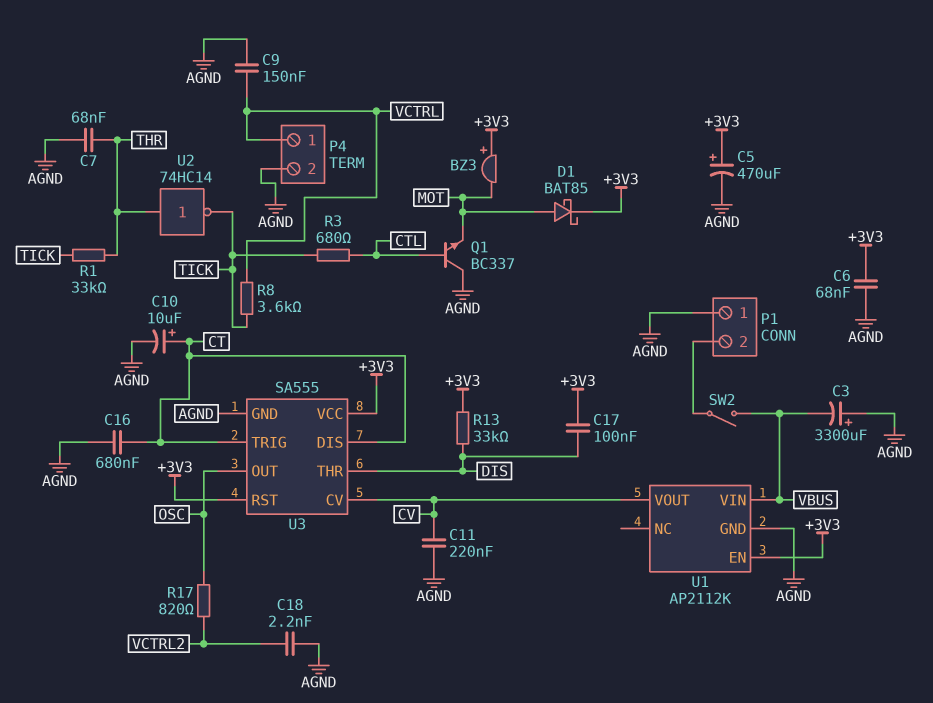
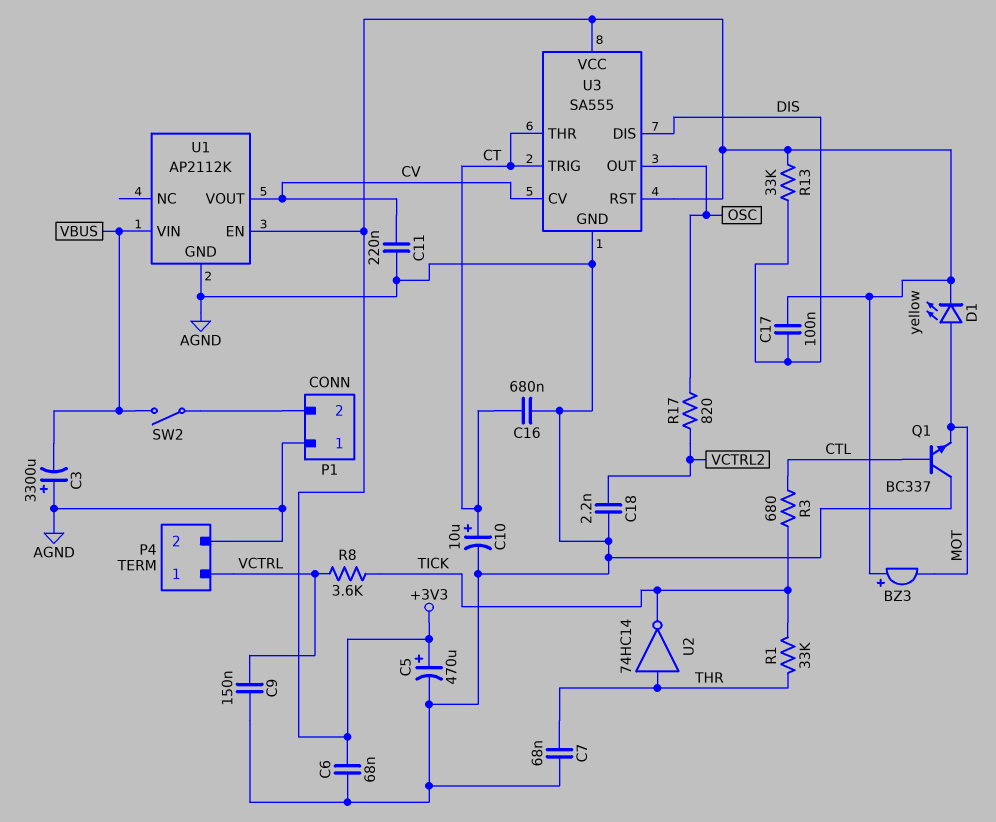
D1: schottky BAT85 (A MOT, K +3V3) -> LED yellow (A MOT, K +3V3)
U3 pin DIS: CT -> DIS
U3 pin THR: DIS -> CT

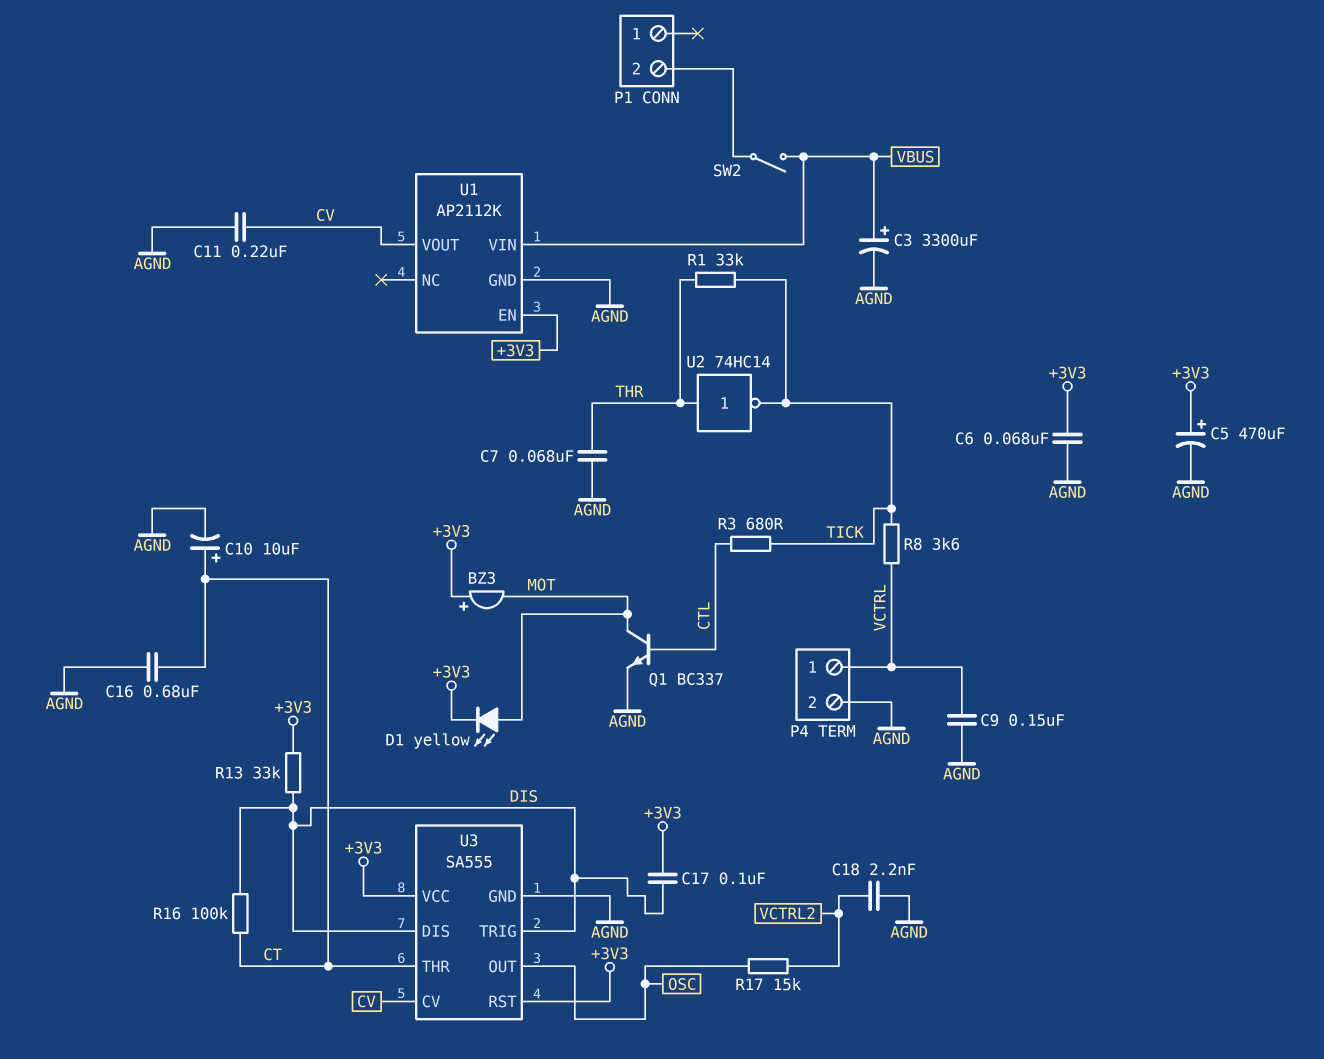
C3: 3300uF (plus AGND, minus VBUS) -> 3300uF (plus VBUS, minus AGND)
P1 pin 1: AGND -> none
Q1: NPN BC337 (B CTL, C AGND, E MOT) -> NPN BC337 (B CTL, C MOT, E AGND)
R16: none -> 100k (CT, DIS)
R17: 820 (OSC, VCTRL2) -> 15k (OSC, VCTRL2)
U3 pin TRIG: CT -> DIS

